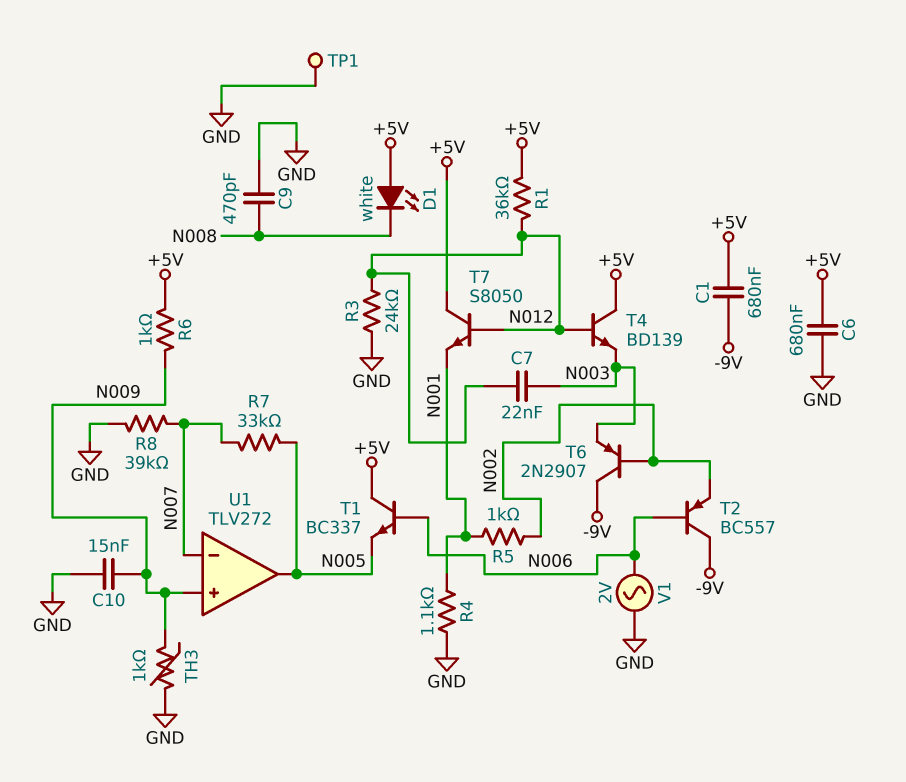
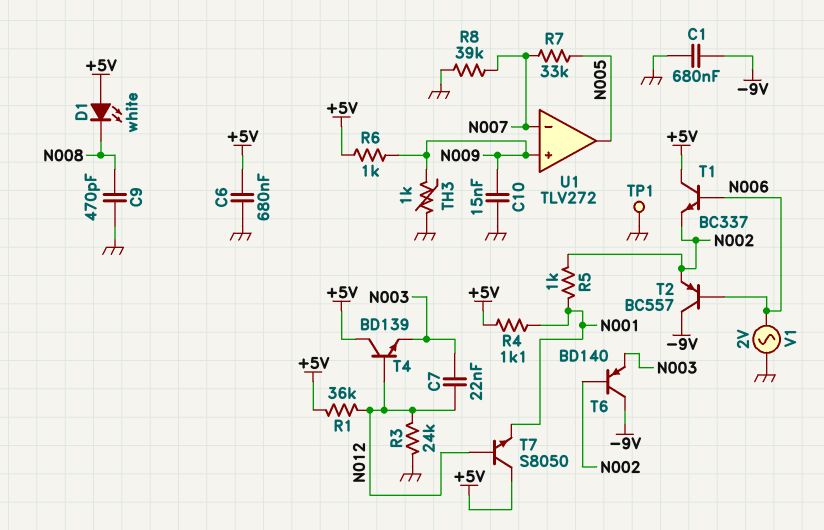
C1: 680nF (+5V, -9V) -> 680nF (-9V, GND)
R4: 1.1k (GND, N001) -> 1.1k (+5V, N001)
T1: NPN BC337 (B N006, C +5V, E N005) -> NPN BC337 (B N006, C +5V, E N002)
T6: PNP 2N2907 (B N002, C -9V, E N003) -> PNP BD140 (B N002, C -9V, E N003)

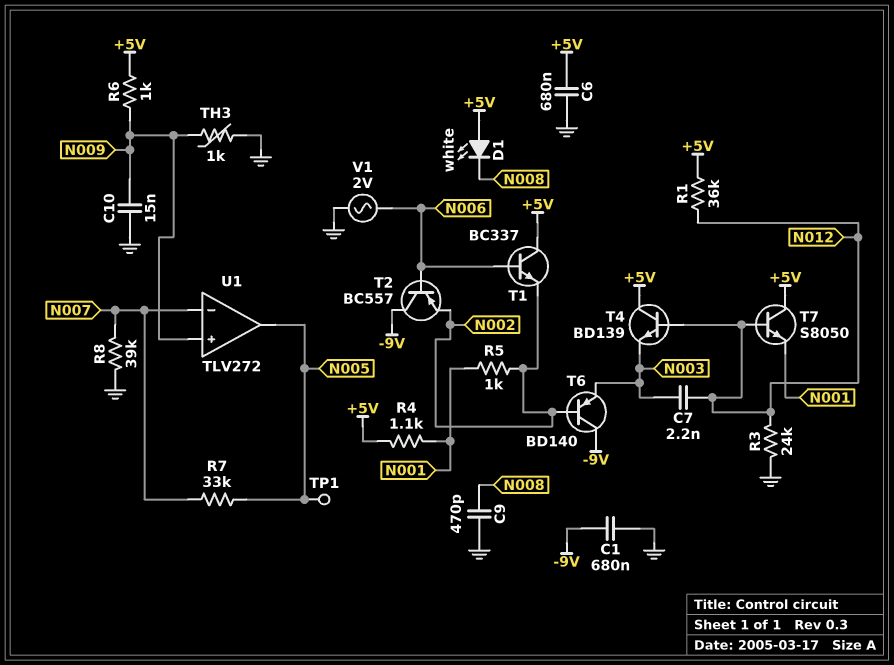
C7: 22nF (N003, N012) -> 2.2nF (N003, N012)
TP1: test point (GND) -> test point (N005)

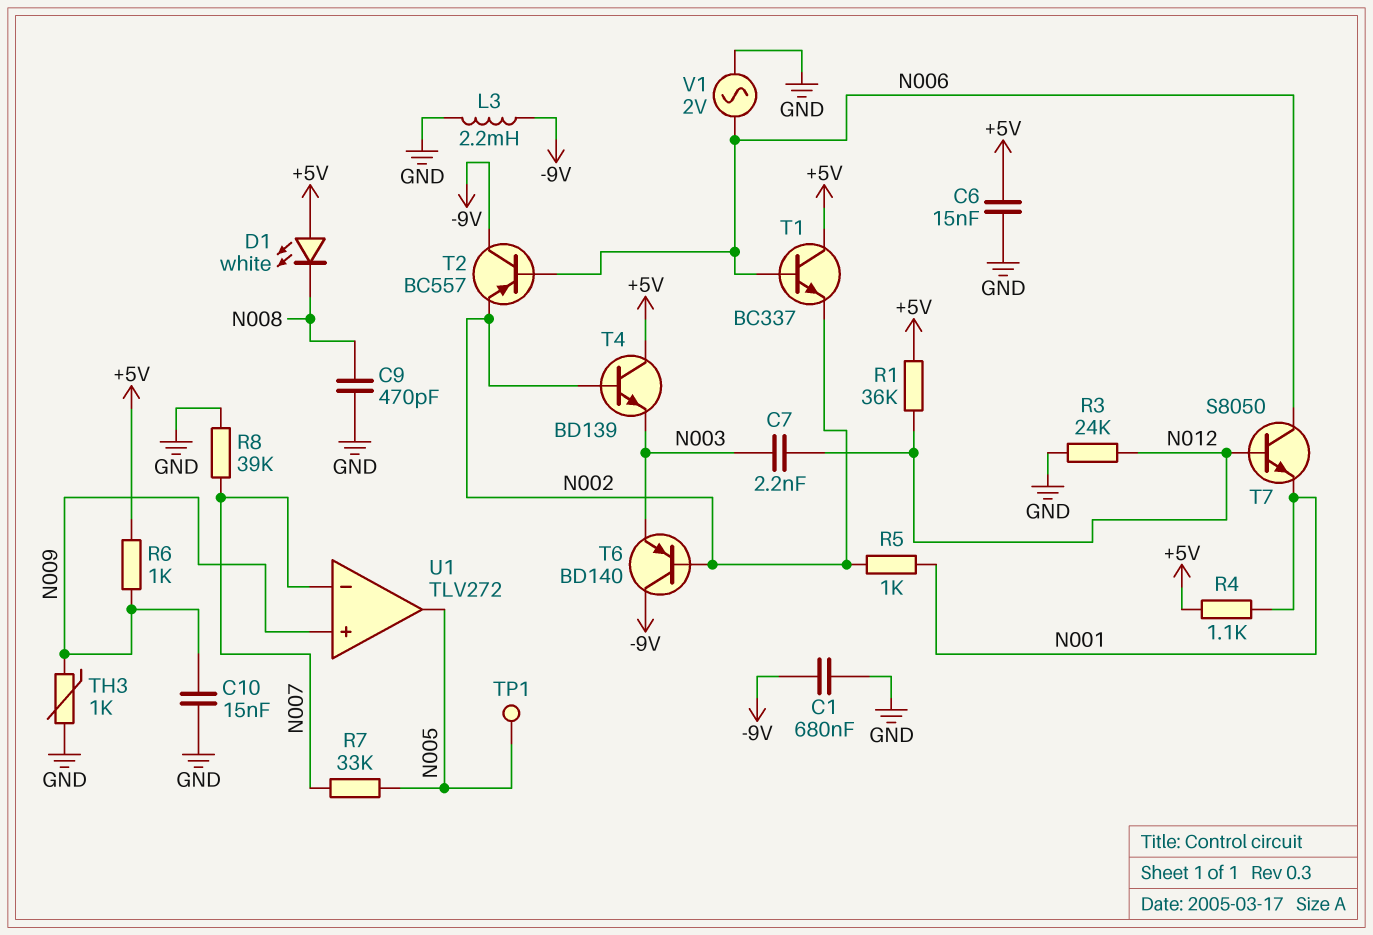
C6: 680nF (+5V, GND) -> 15nF (+5V, GND)
L3: none -> 2.2mH (-9V, GND)
T4: NPN BD139 (B N012, C +5V, E N003) -> NPN BD139 (B N002, C +5V, E N003)
T7: NPN S8050 (B N012, C +5V, E N001) -> NPN S8050 (B N012, C N006, E N001)

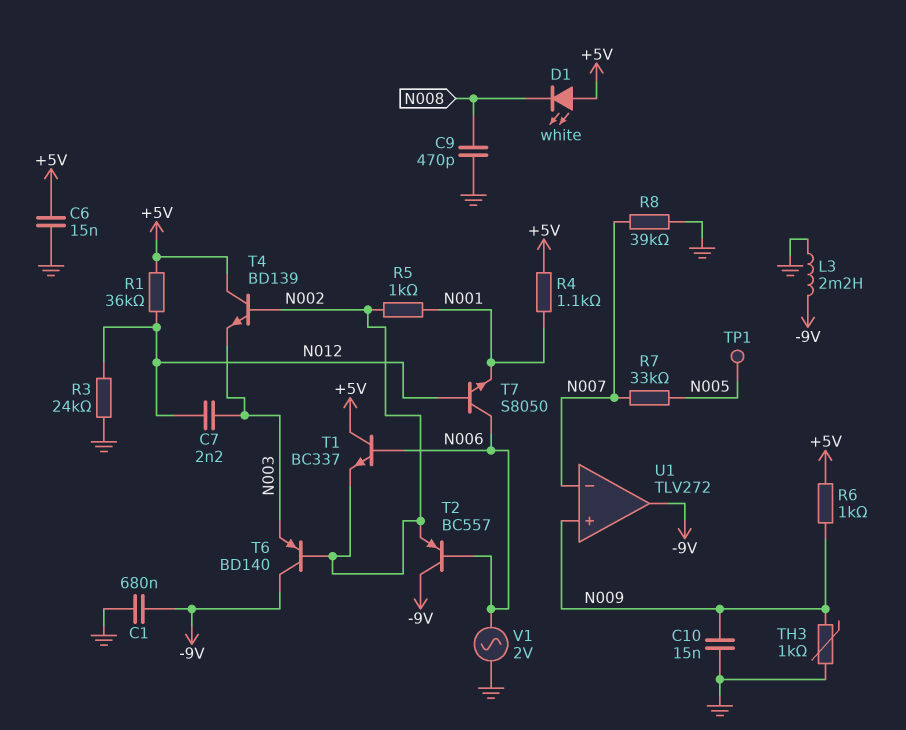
U1 pin out: N005 -> -9V

